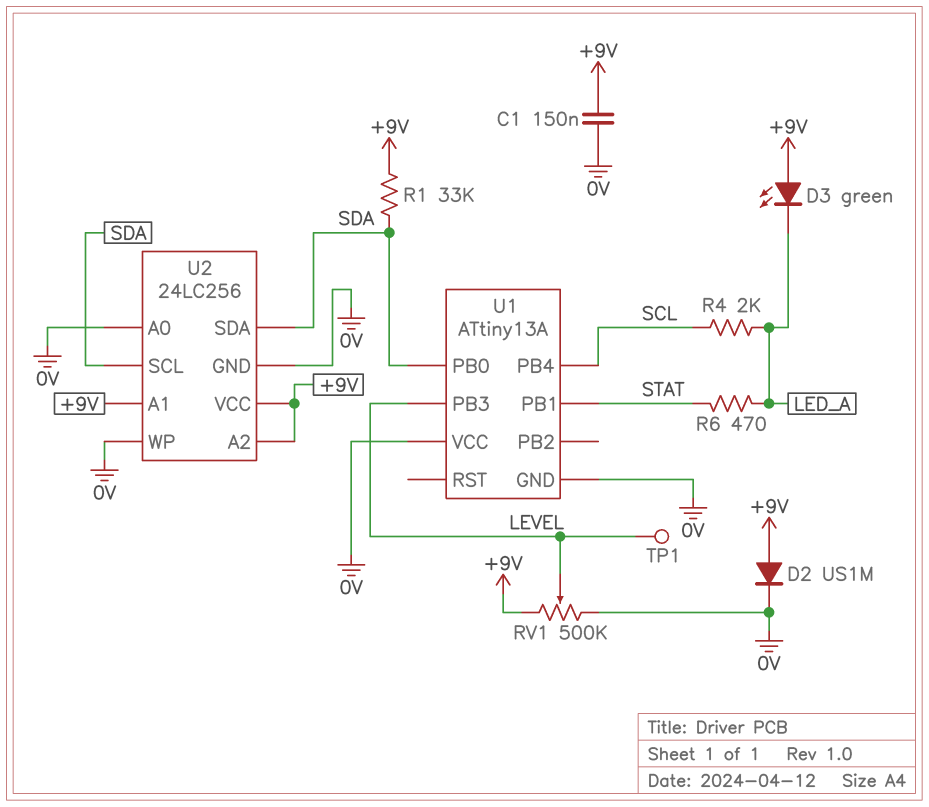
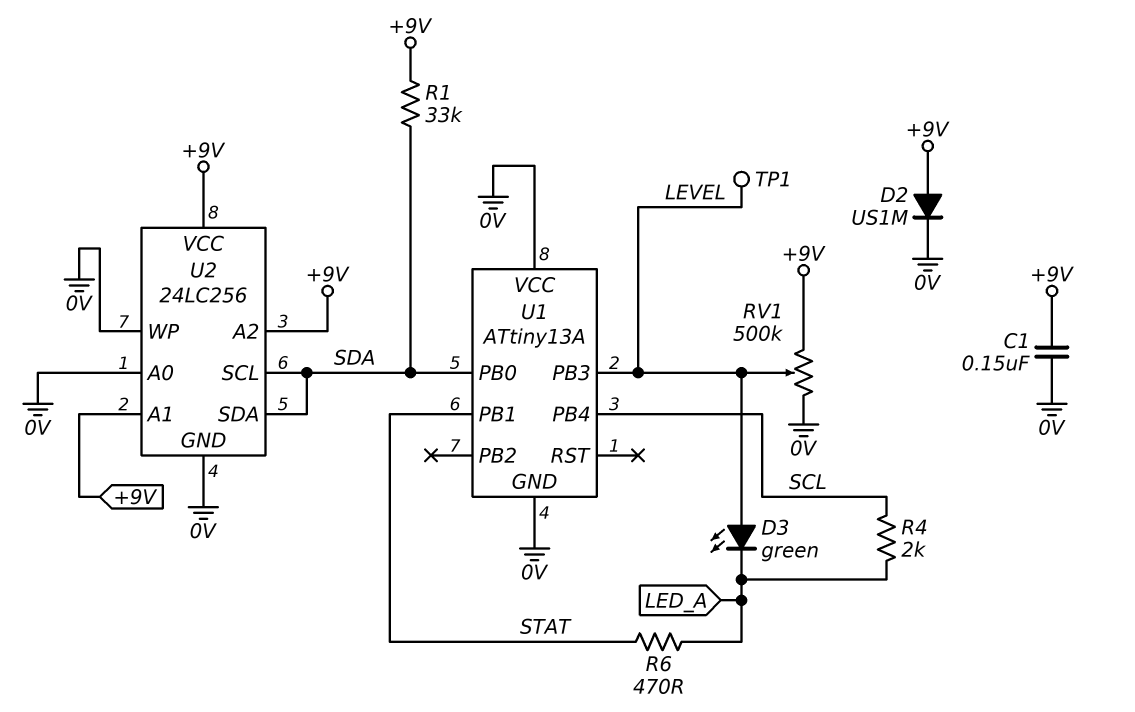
D3: LED green (A +9V, K LED_A) -> LED green (A LEVEL, K LED_A)

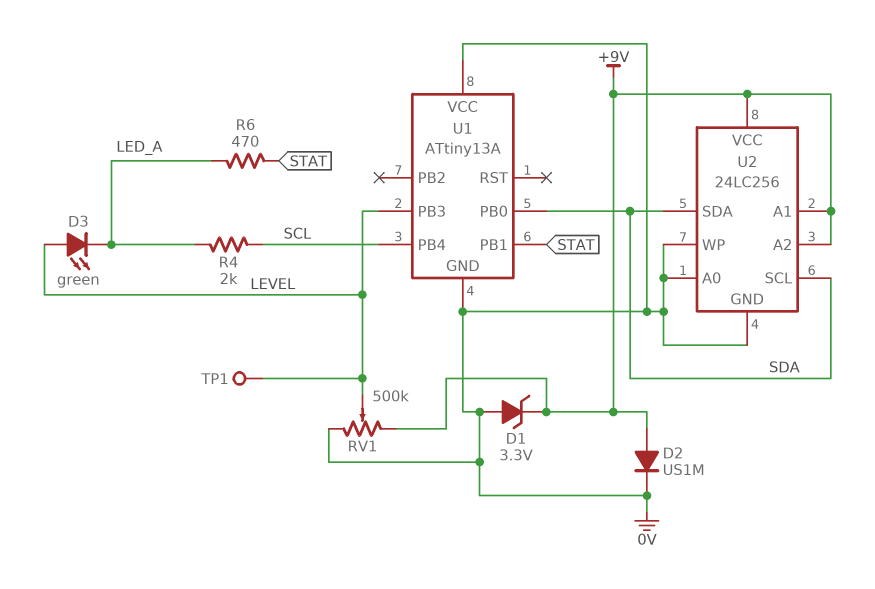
C1: 150nF (+9V, 0V) -> none
D1: none -> zener 3.3V (A 0V, K +9V)
R1: 33k (+9V, SDA) -> none

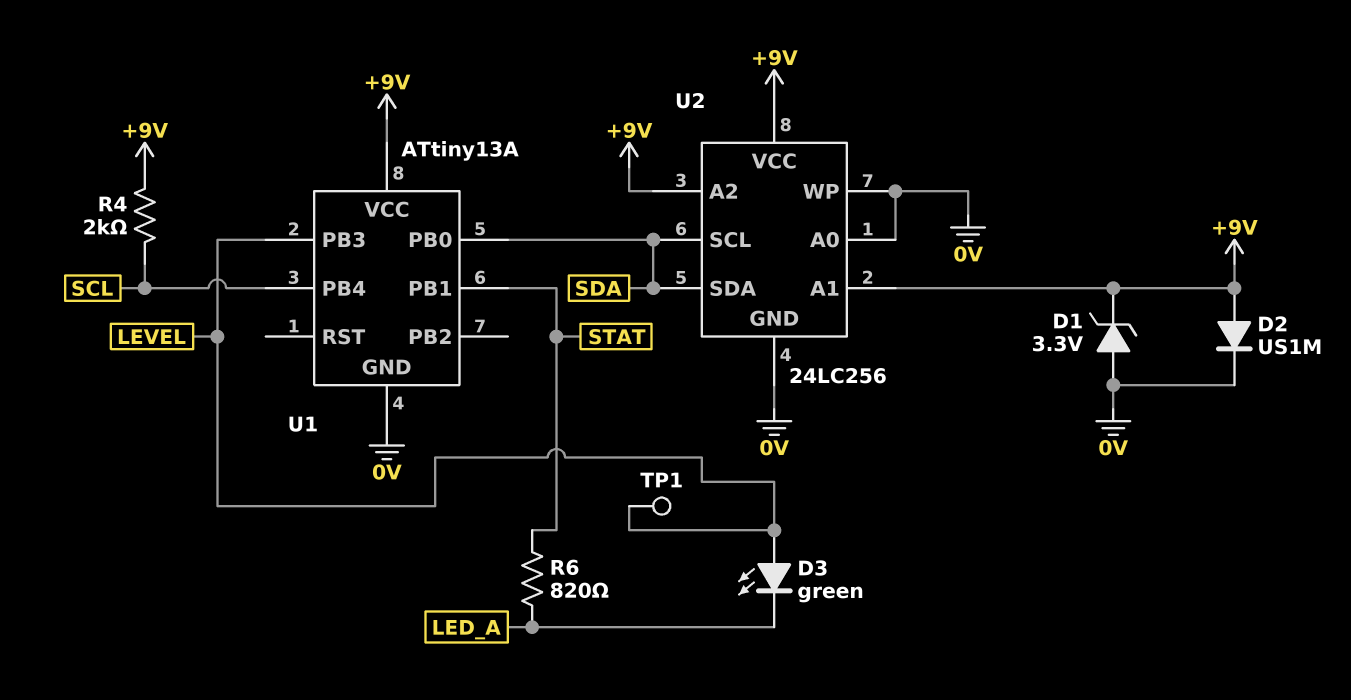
R4: 2k (LED_A, SCL) -> 2k (+9V, SCL)
R6: 470 (LED_A, STAT) -> 820 (LED_A, STAT)
RV1: 500k (+9V, 0V, wiper LEVEL) -> none
U1 pin VCC: 0V -> +9V

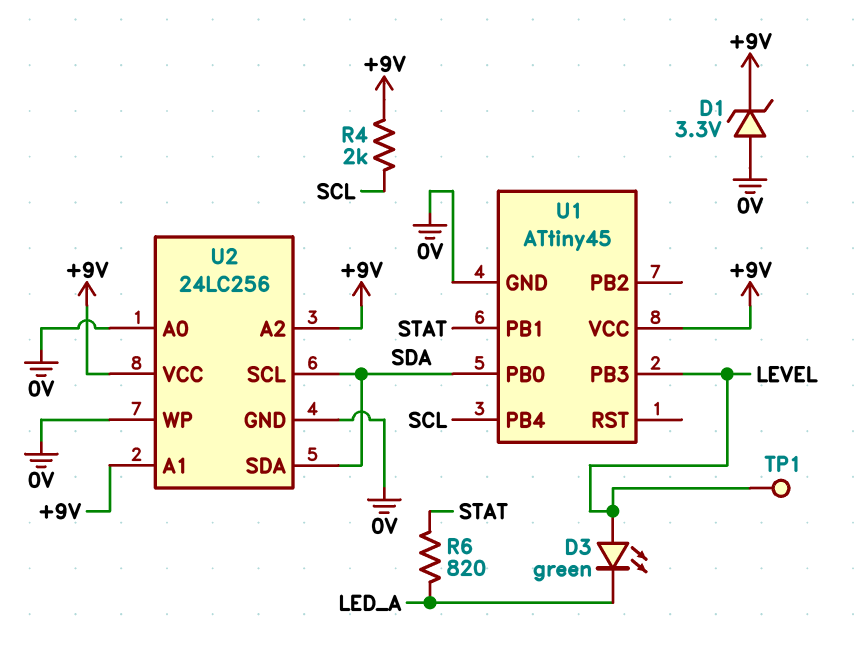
D2: diode US1M (A +9V, K 0V) -> none
U1: ATtiny13A -> ATtiny45

